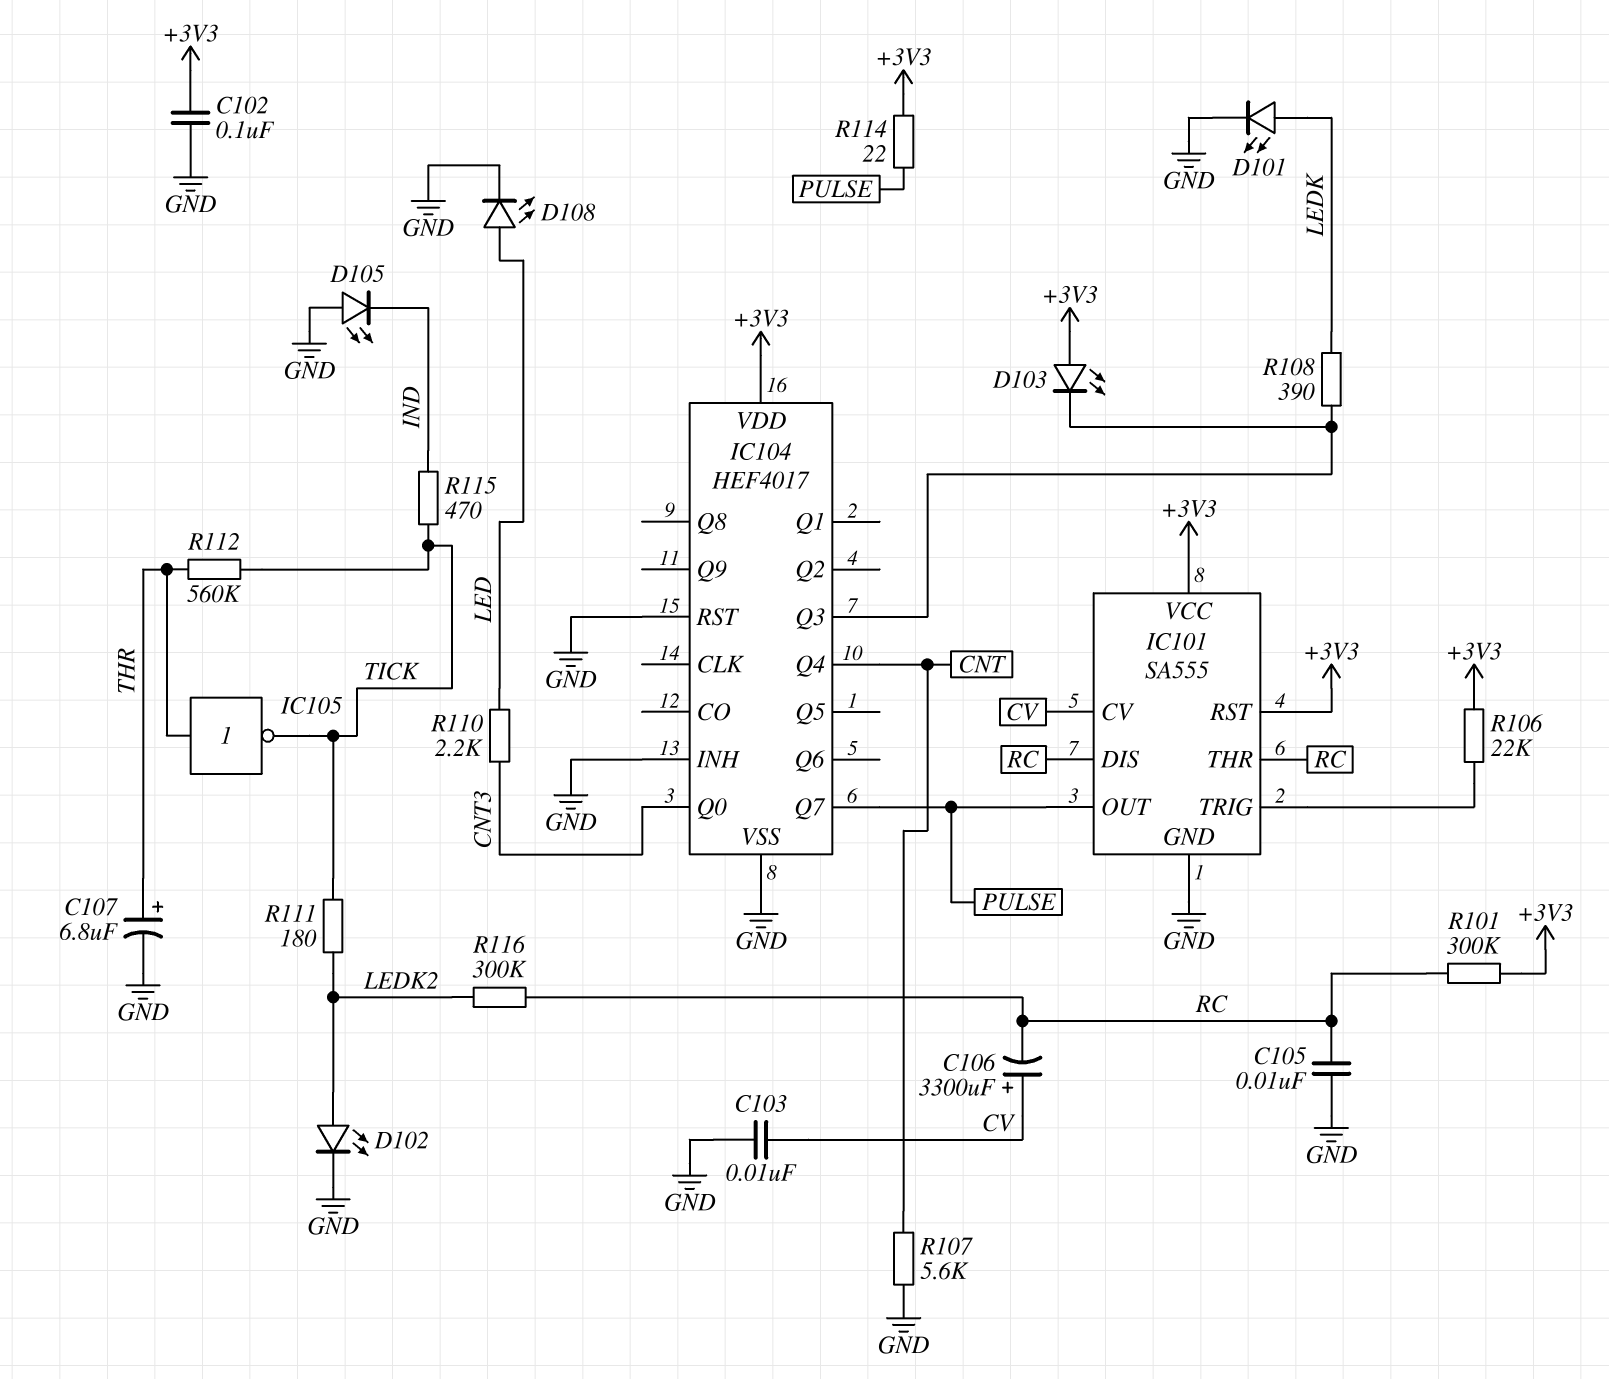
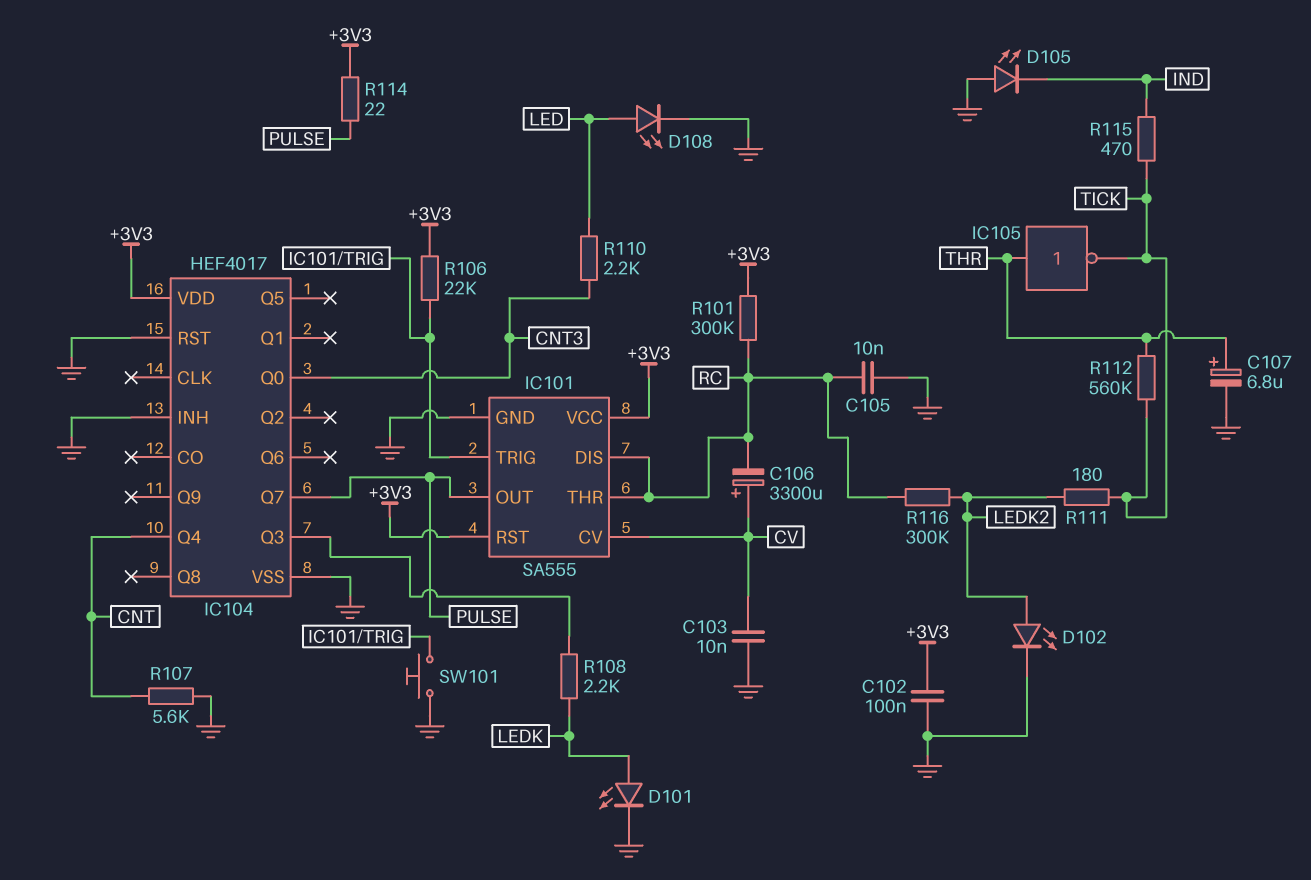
D103: LED (A +3V3, K IC104/Q3) -> none
R108: 390 (IC104/Q3, LEDK) -> 2.2k (IC104/Q3, LEDK)
SW101: none -> button (GND, IC101/TRIG)

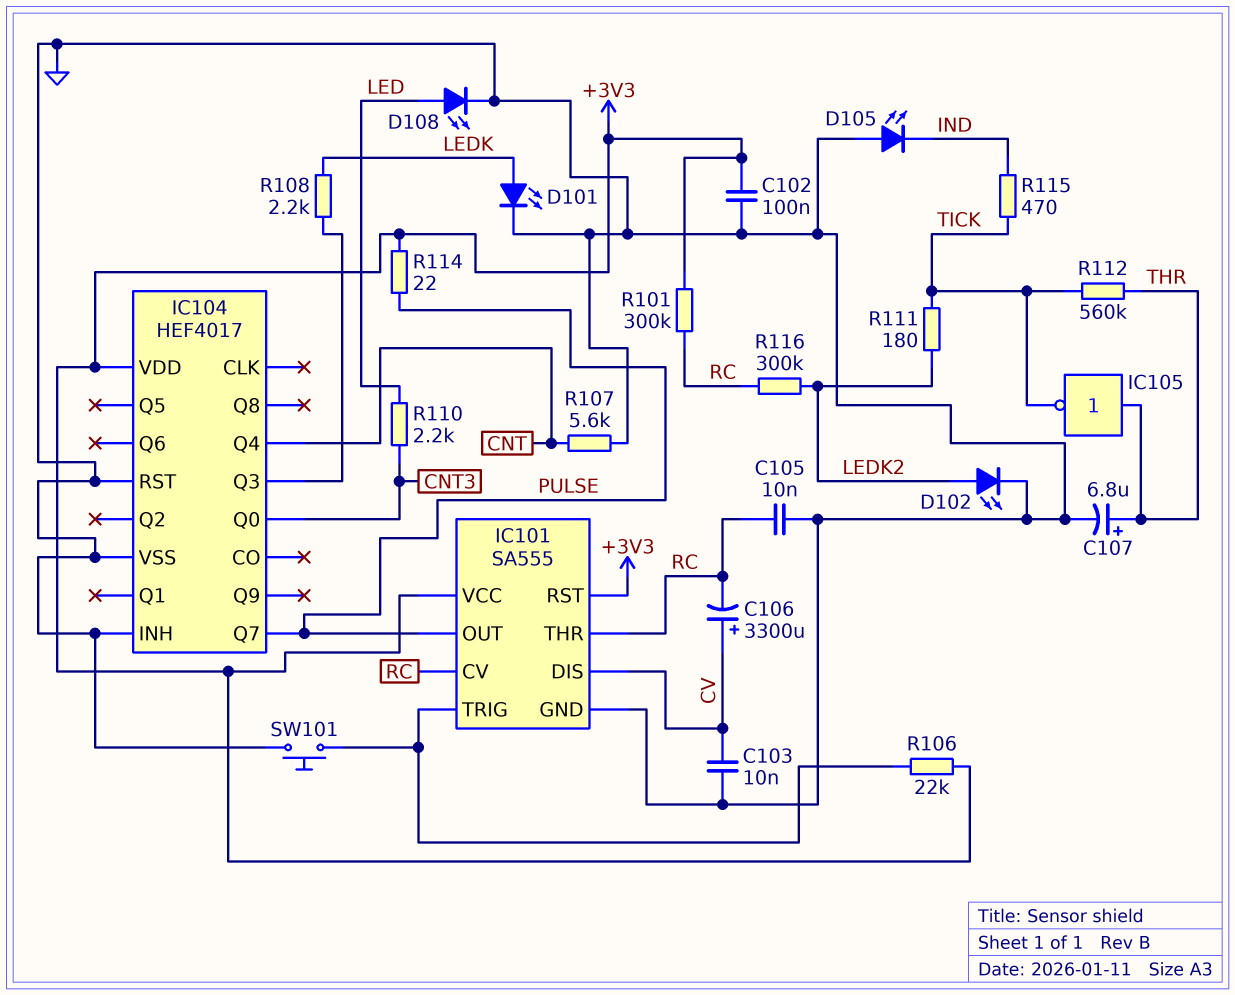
IC101 pin CV: CV -> RC
IC101 pin DIS: RC -> CV

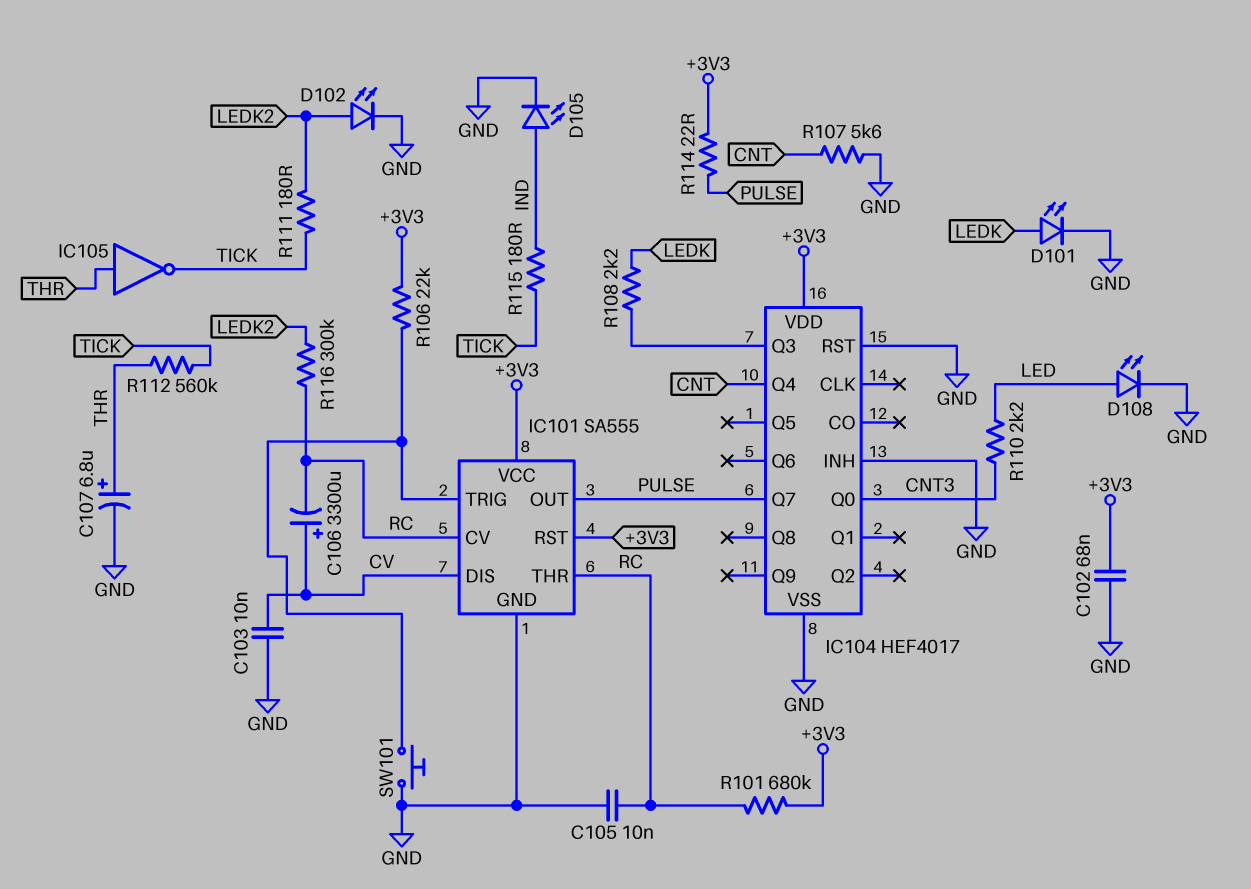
C102: 100nF (+3V3, GND) -> 68nF (+3V3, GND)
D105: LED (A GND, K IND) -> LED (A IND, K GND)
R101: 300k (+3V3, RC) -> 680k (+3V3, RC)
R115: 470 (IND, TICK) -> 180 (IND, TICK)

